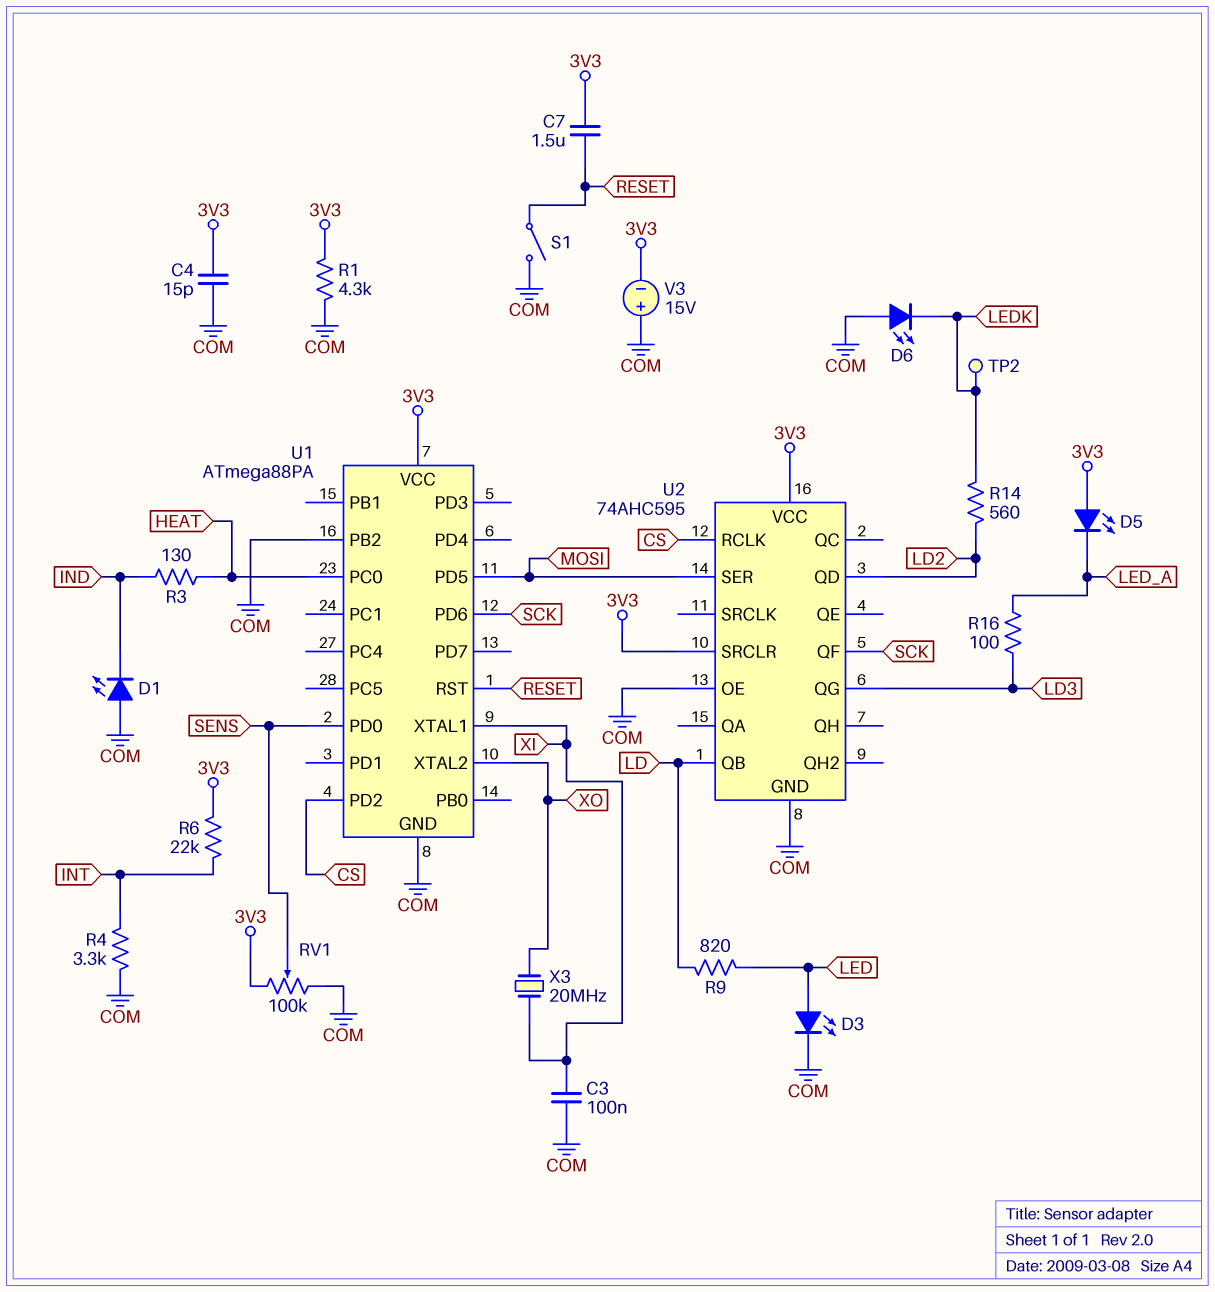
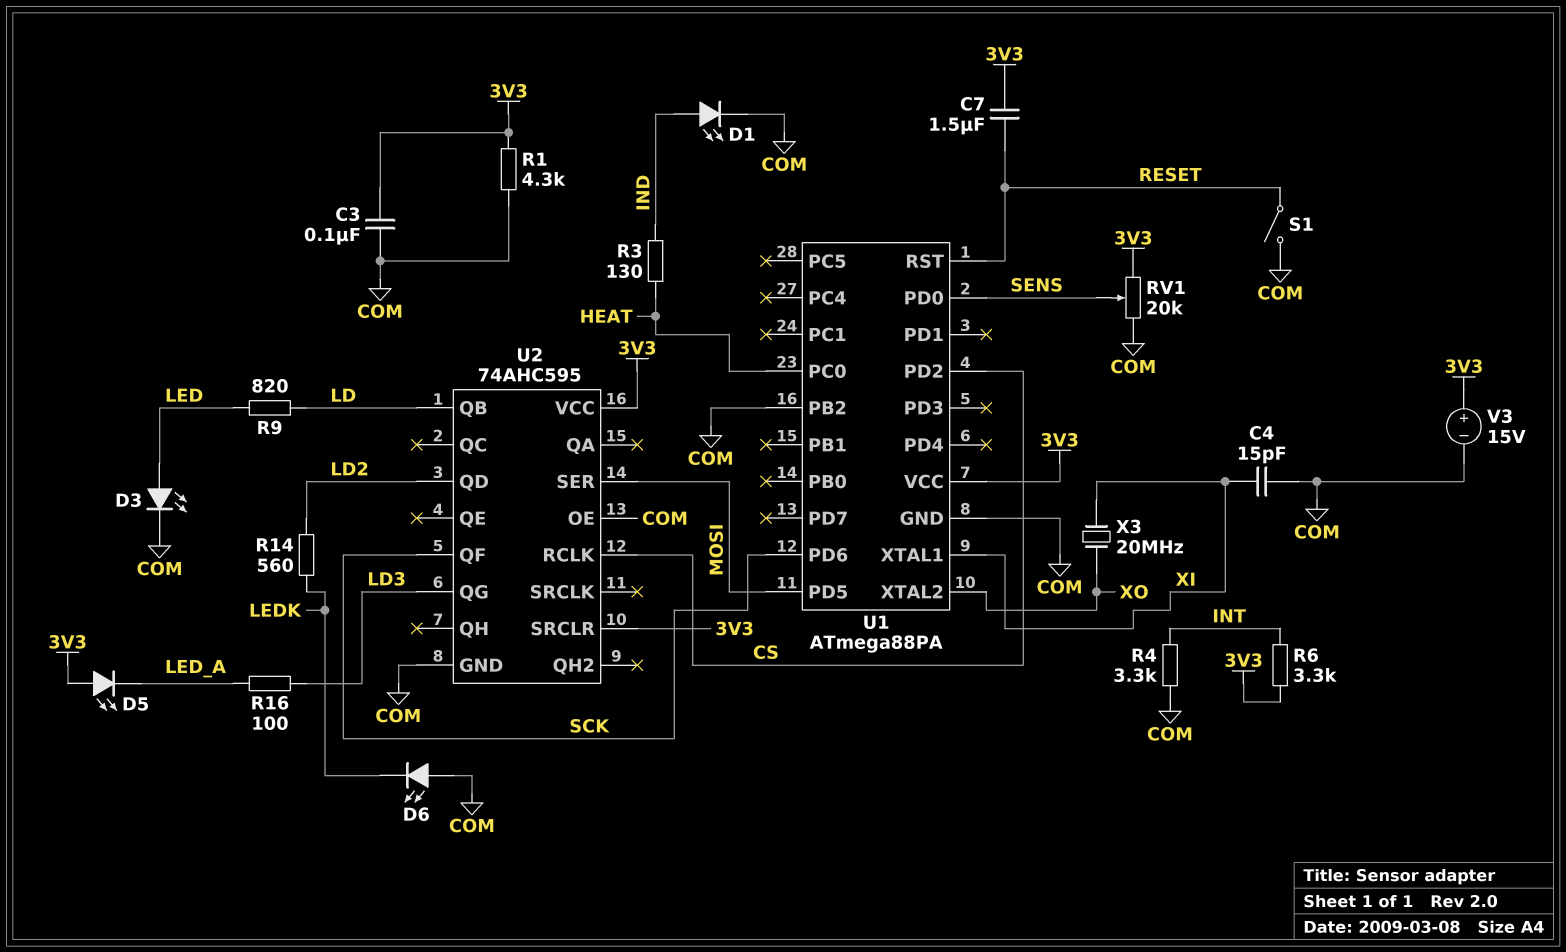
C3: 100nF (COM, XI) -> 100nF (3V3, COM)
C4: 15pF (3V3, COM) -> 15pF (COM, XI)
D1: LED (A COM, K IND) -> LED (A IND, K COM)
R6: 22k (3V3, INT) -> 3.3k (3V3, INT)
RV1: 100k (3V3, COM, wiper SENS) -> 20k (3V3, COM, wiper SENS)
TP2: test point (LEDK) -> none
V3: 15V (plus COM, minus 3V3) -> 15V (plus 3V3, minus COM)

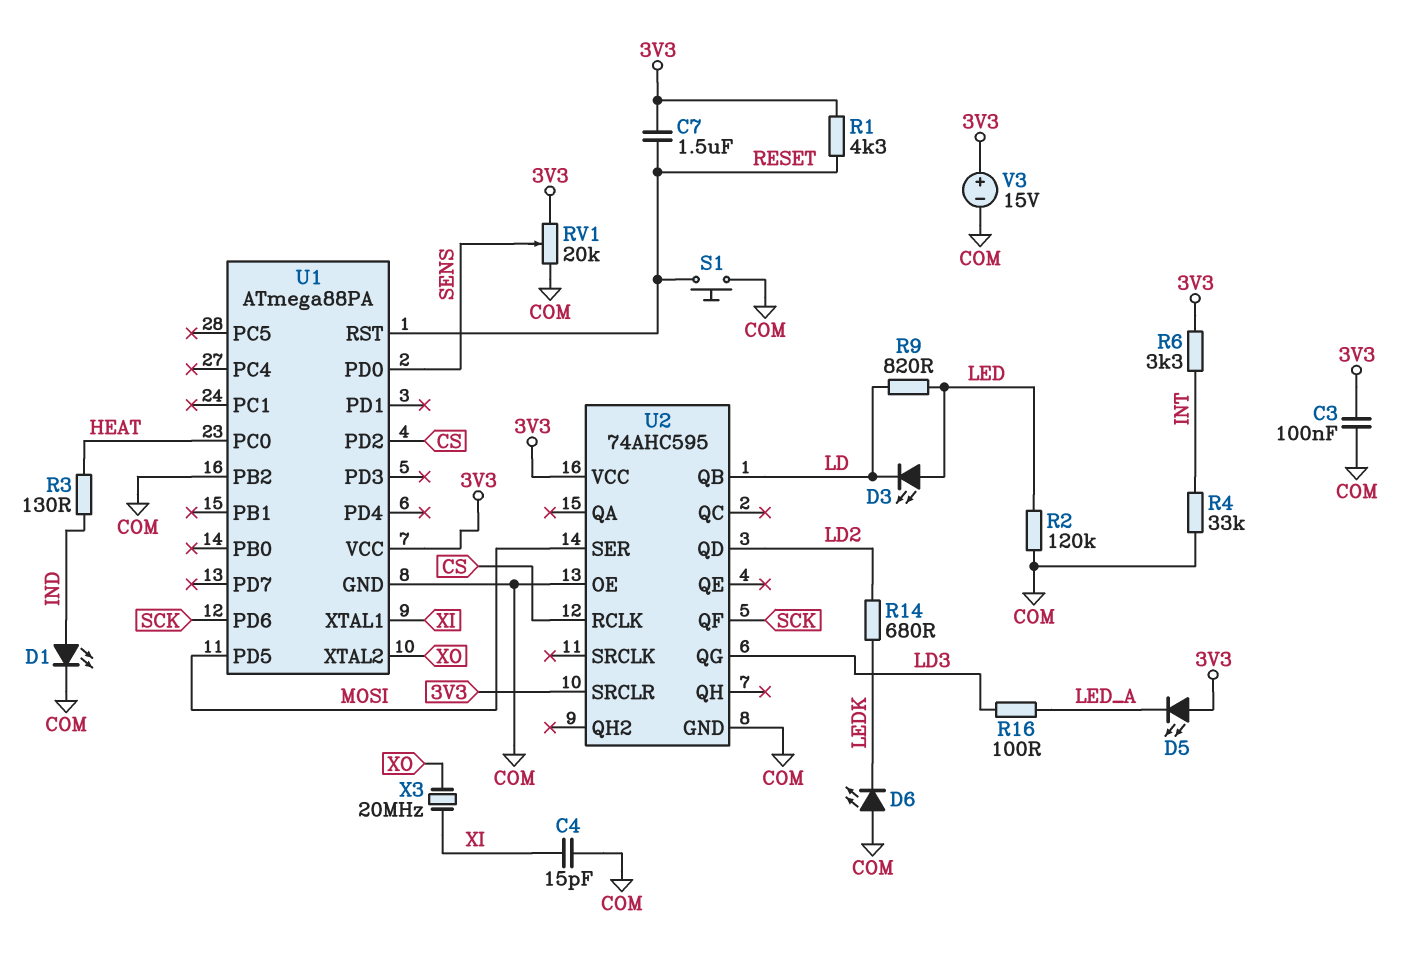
D3: LED (A LED, K COM) -> LED (A LED, K LD)
R1: 4.3k (3V3, COM) -> 4.3k (3V3, RESET)
R2: none -> 120k (COM, LED)
R4: 3.3k (COM, INT) -> 33k (COM, INT)
R14: 560 (LD2, LEDK) -> 680 (LD2, LEDK)
S1: switch (COM, RESET) -> button (COM, RESET)

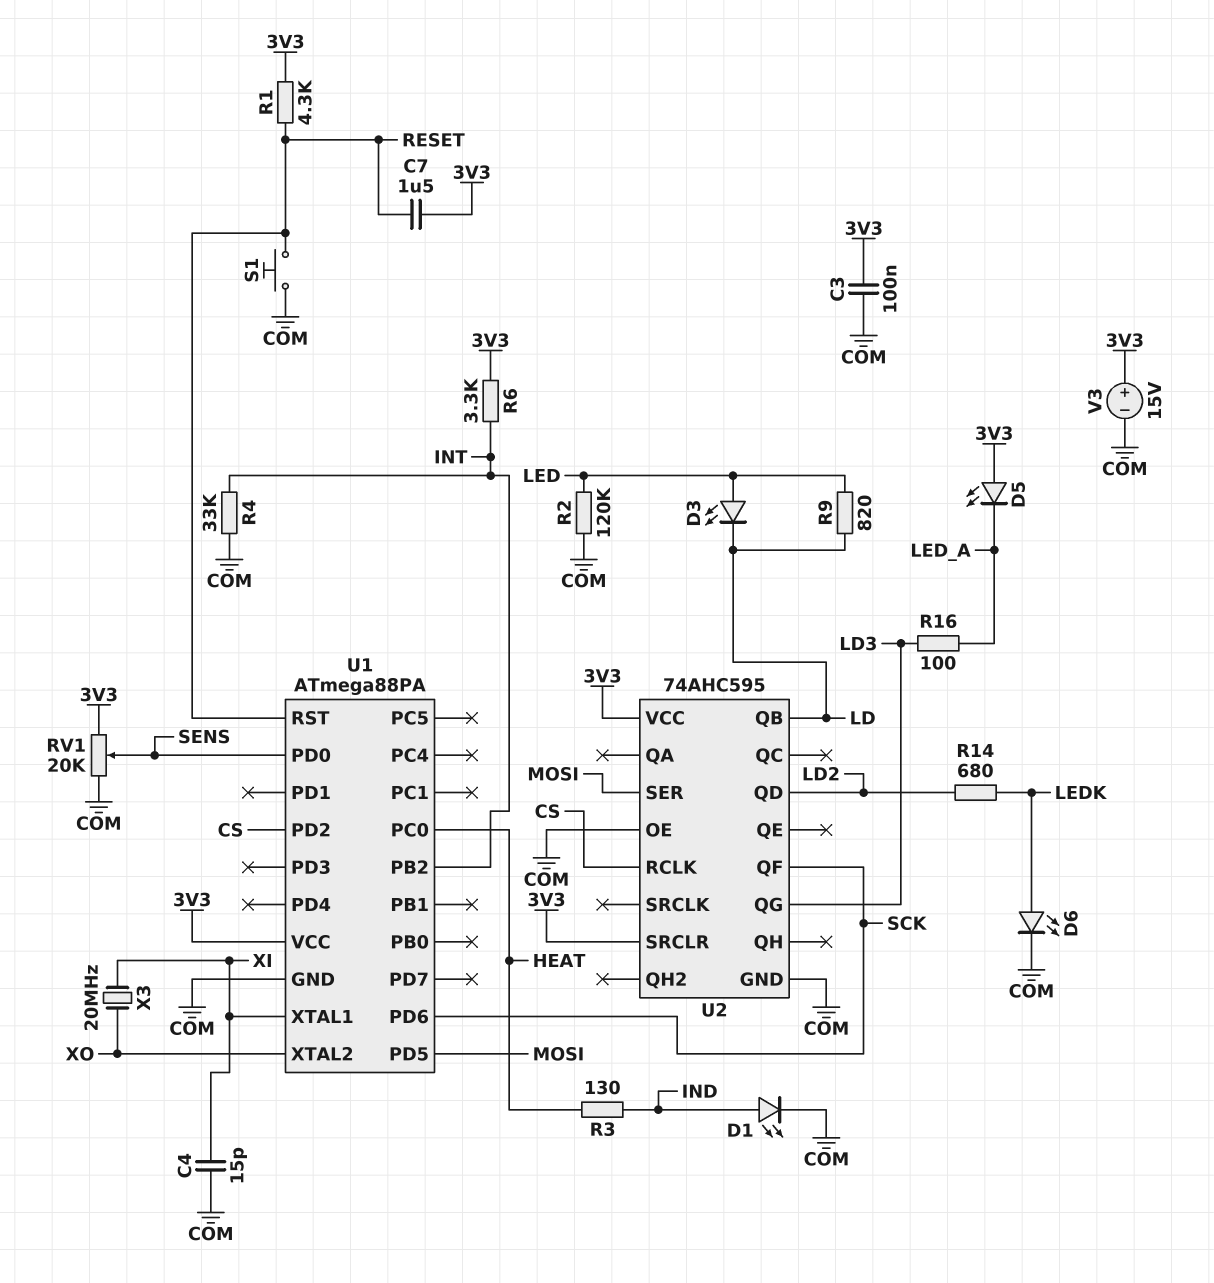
D6: LED (A COM, K LEDK) -> LED (A LEDK, K COM)
U1 pin PB2: COM -> INT

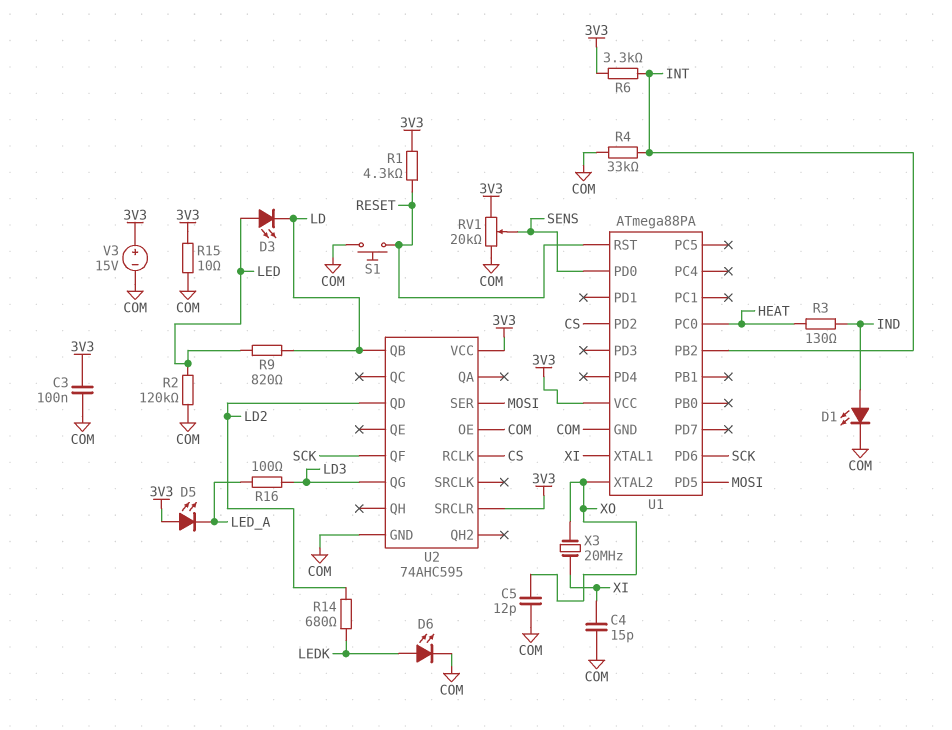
C5: none -> 12pF (COM, XO)
C7: 1.5uF (3V3, RESET) -> none
R15: none -> 10 (3V3, COM)

